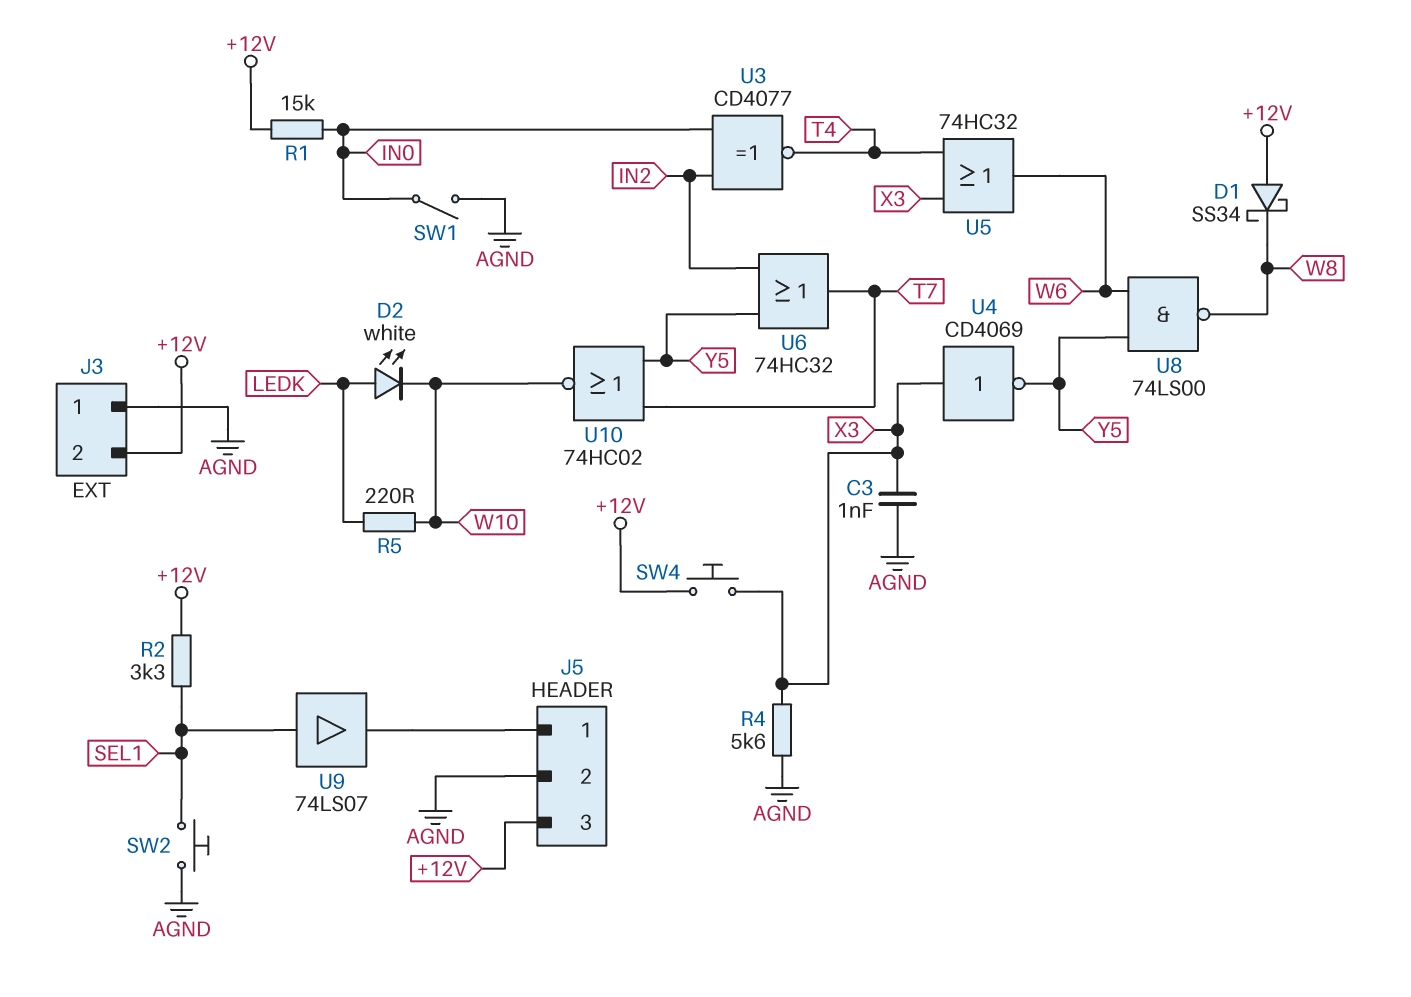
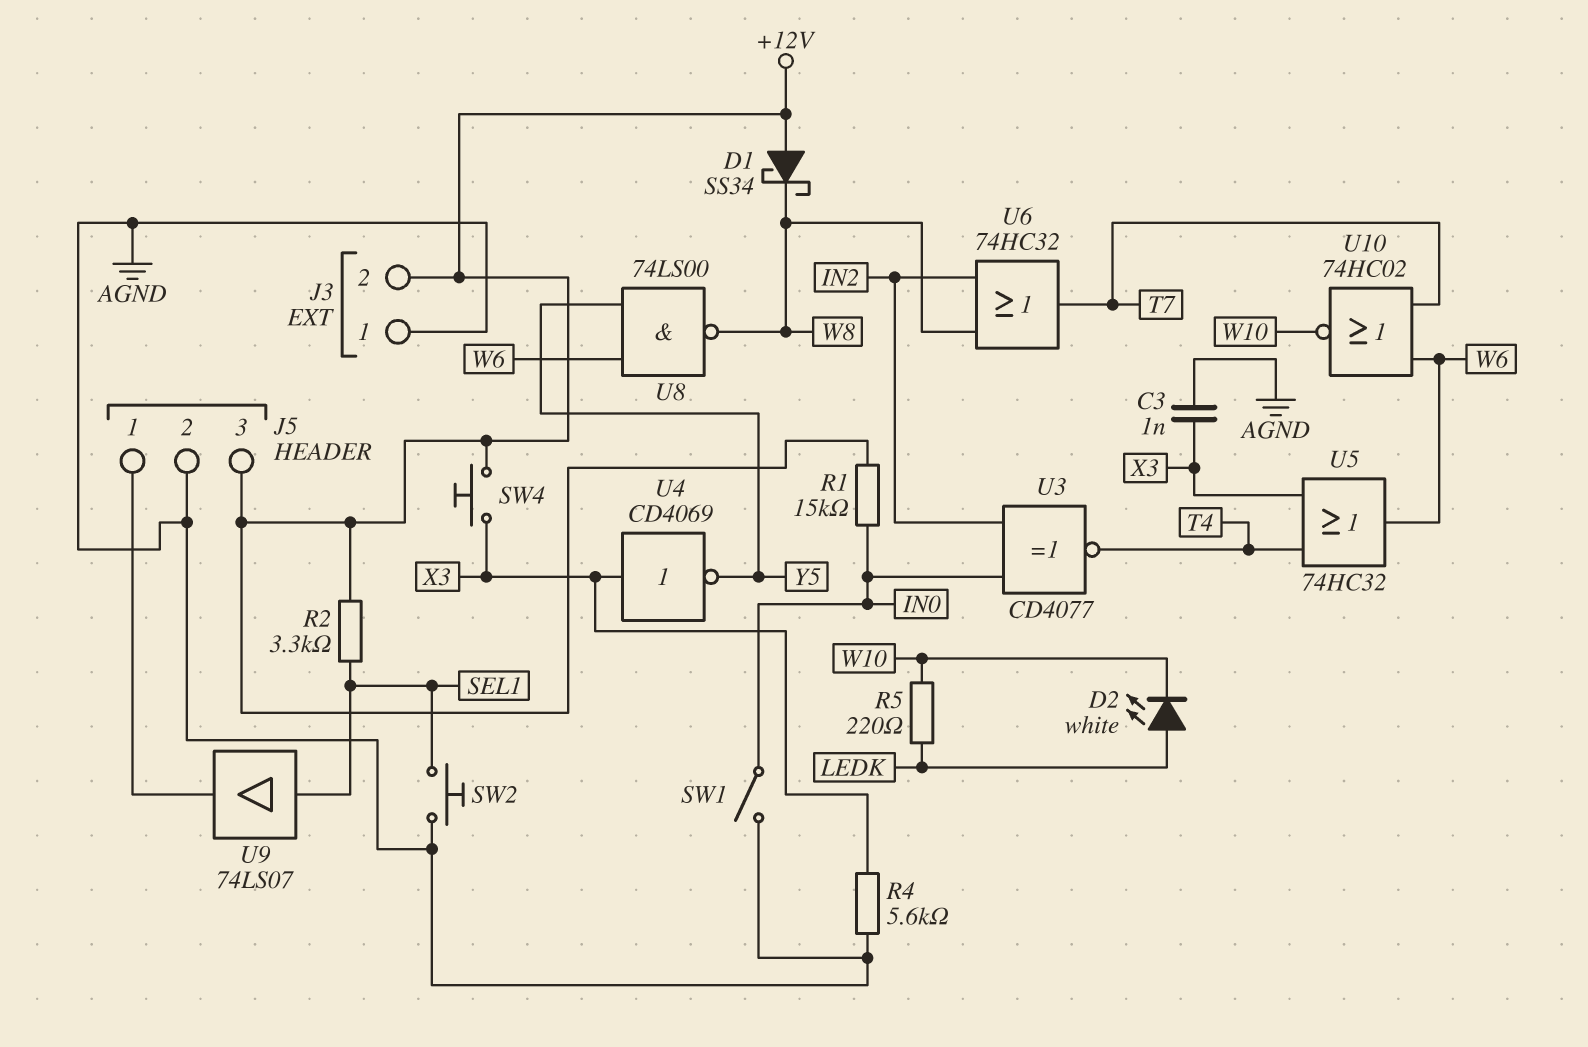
U6: OR 74HC32 (in IN2, in Y5, out T7) -> OR 74HC32 (in IN2, in W8, out T7)
U10: NOR 74HC02 (in T7, in Y5, out W10) -> NOR 74HC02 (in T7, in W6, out W10)

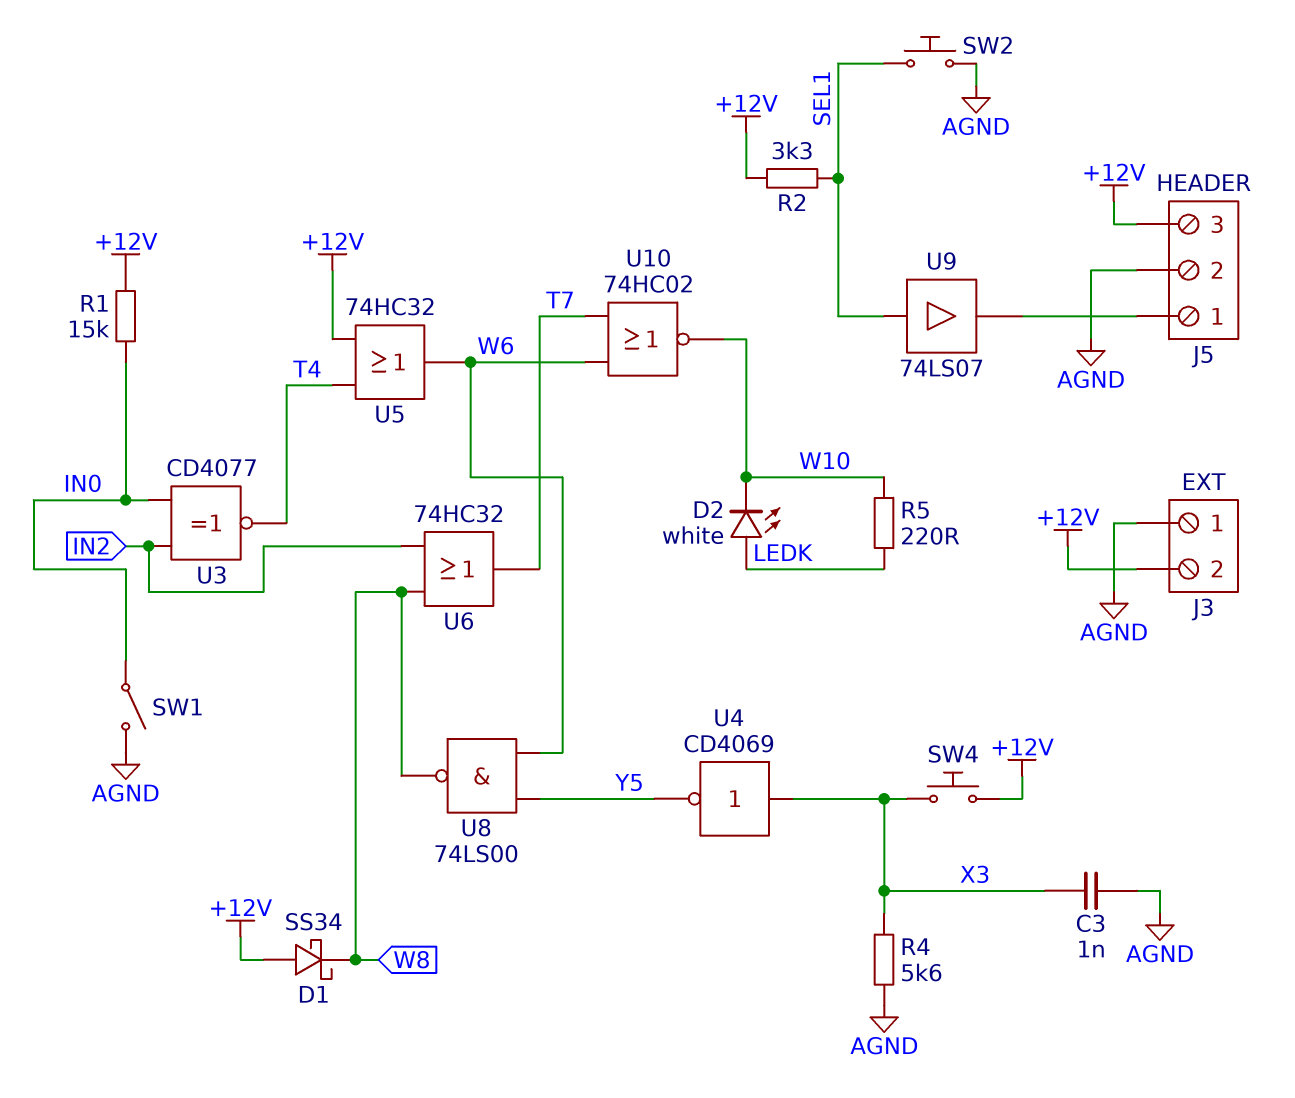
U5: OR 74HC32 (in T4, in X3, out W6) -> OR 74HC32 (in +12V, in T4, out W6)

